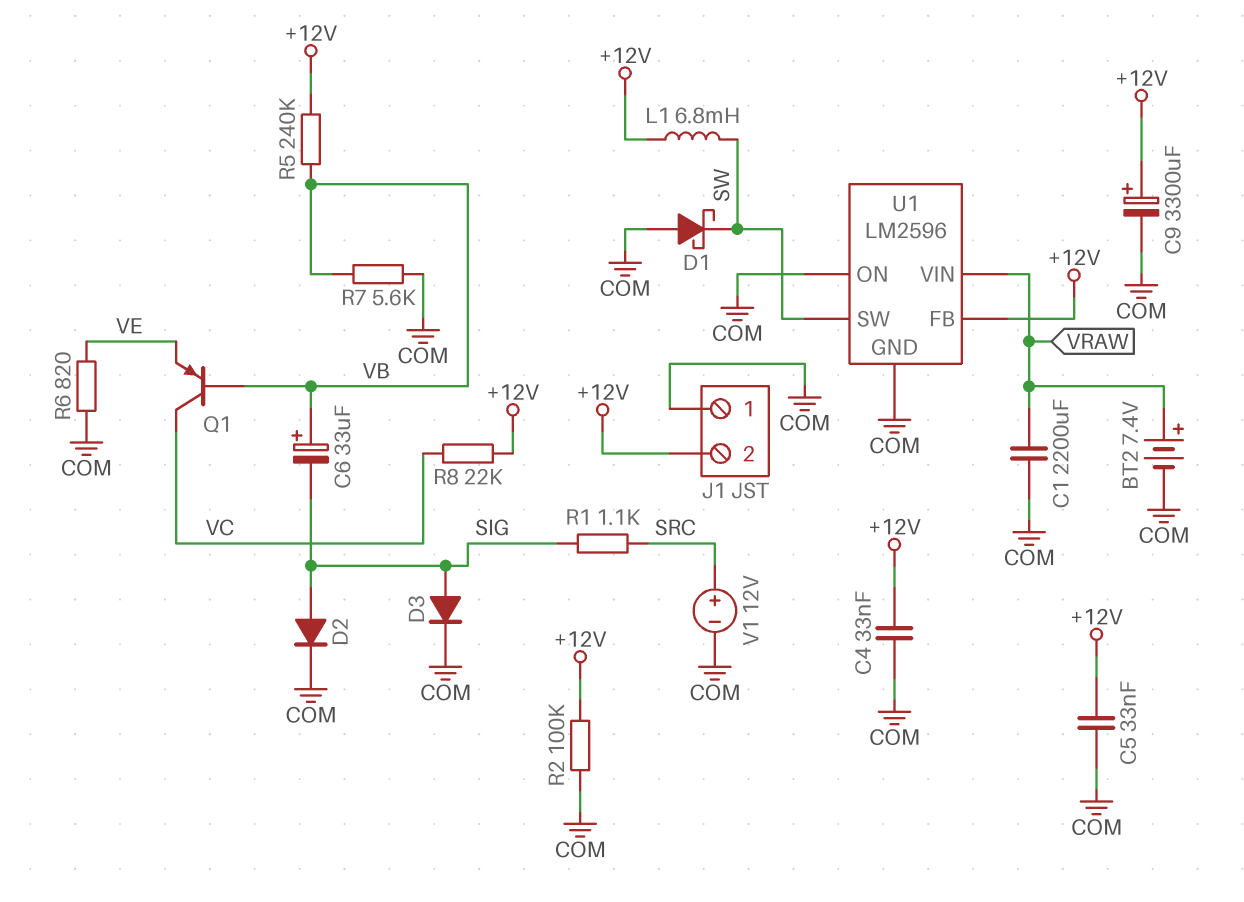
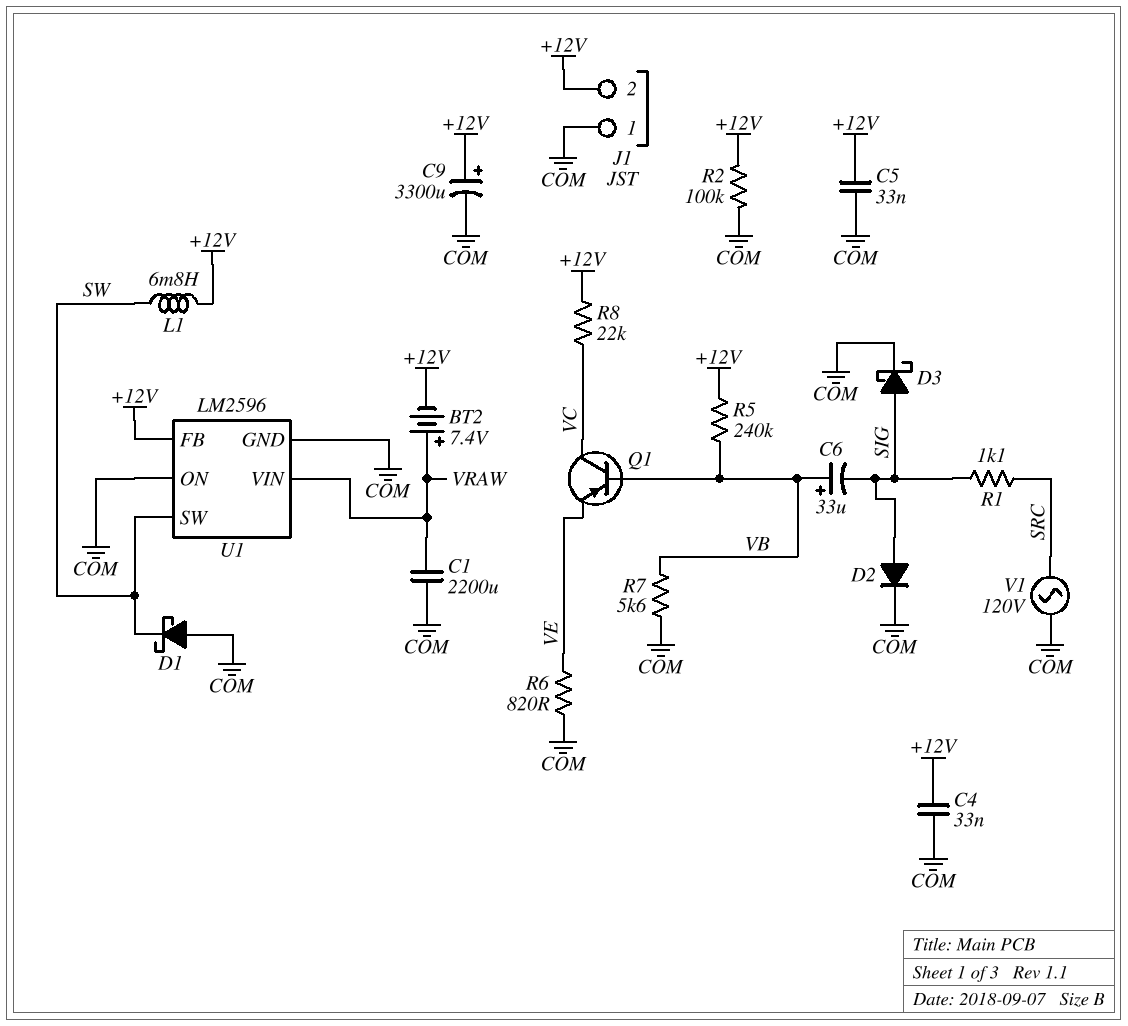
BT2: 7.4V (plus VRAW, minus COM) -> 7.4V (plus VRAW, minus +12V)
D3: diode (A SIG, K COM) -> schottky (A SIG, K COM)
V1: 12V (plus SRC, minus COM) -> AC 120V (COM, SRC)

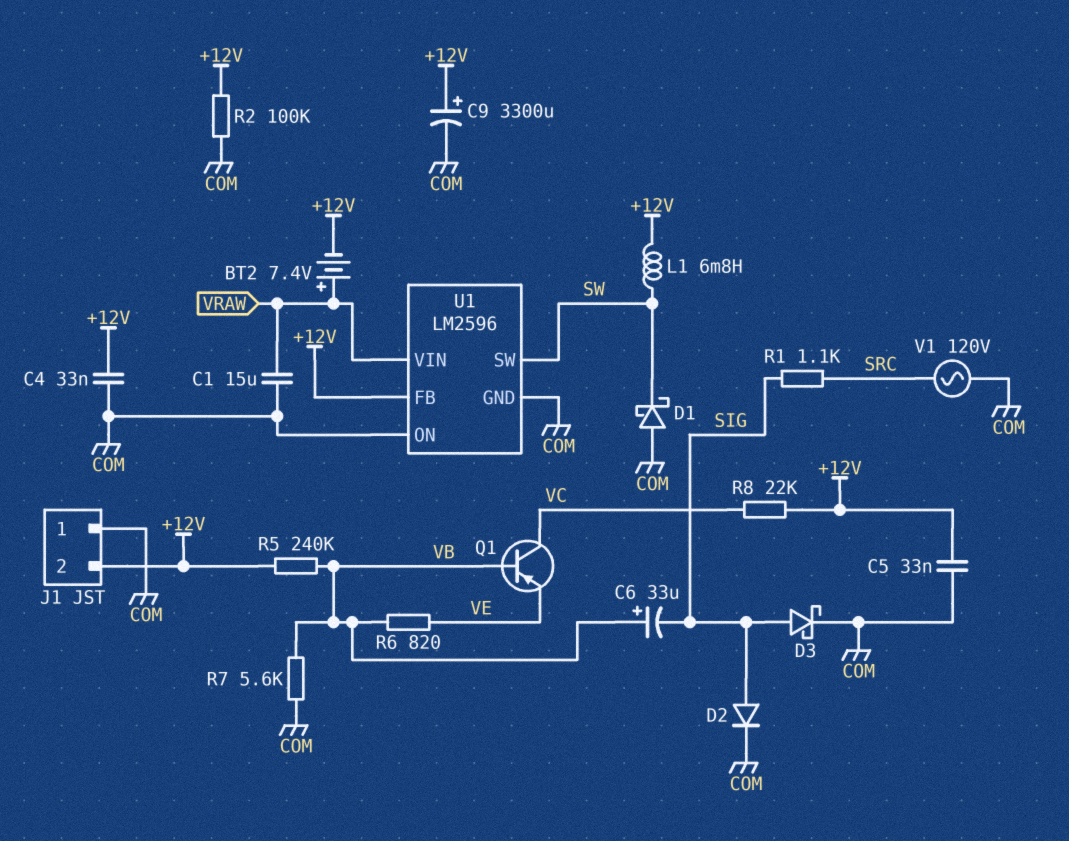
C1: 2200uF (COM, VRAW) -> 15uF (COM, VRAW)
R6: 820 (COM, VE) -> 820 (VB, VE)

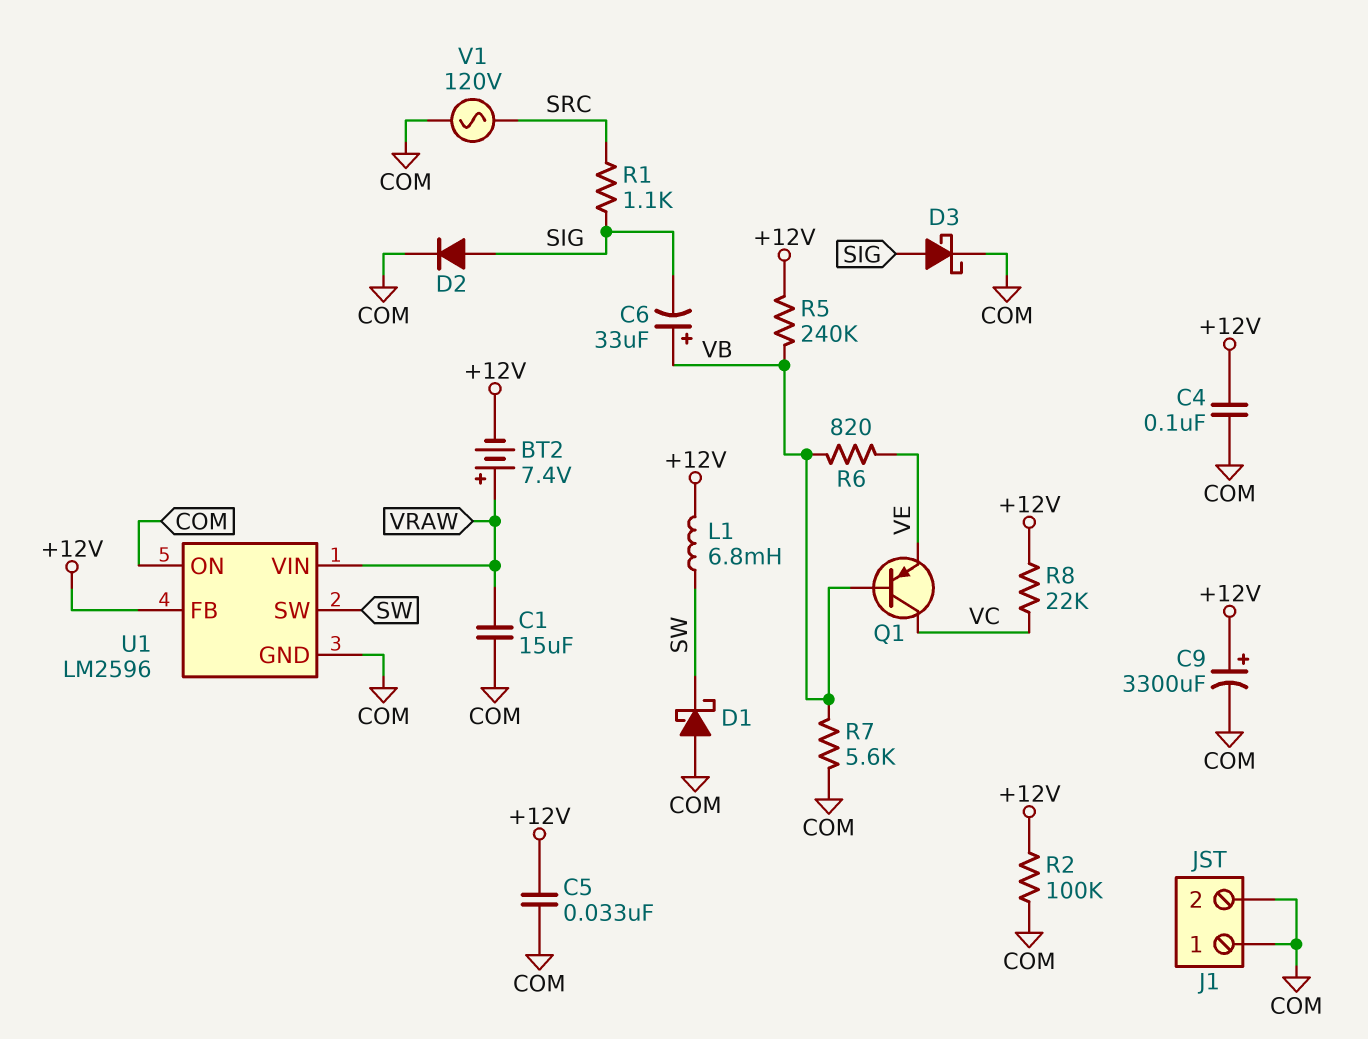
C4: 33nF (+12V, COM) -> 100nF (+12V, COM)
J1 pin 2: +12V -> COM

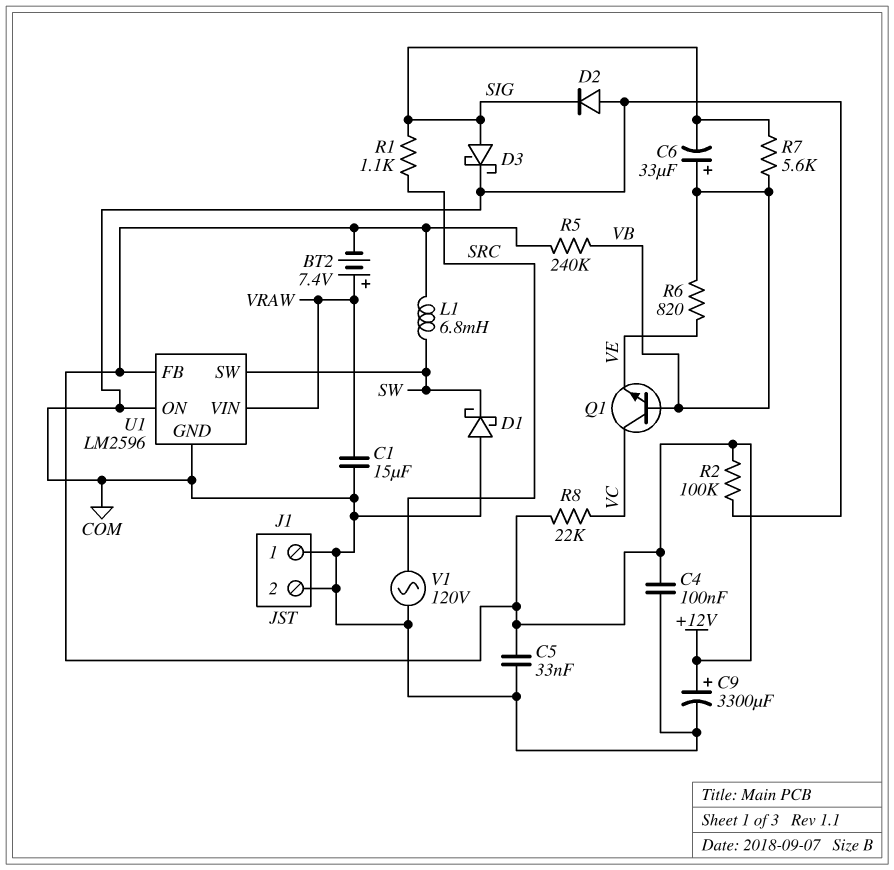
D2: diode (A SIG, K COM) -> diode (A COM, K SIG)
Q1: PNP (B VB, C VC, E VE) -> NPN (B VB, C VC, E VE)
R7: 5.6k (COM, VB) -> 5.6k (SIG, VB)

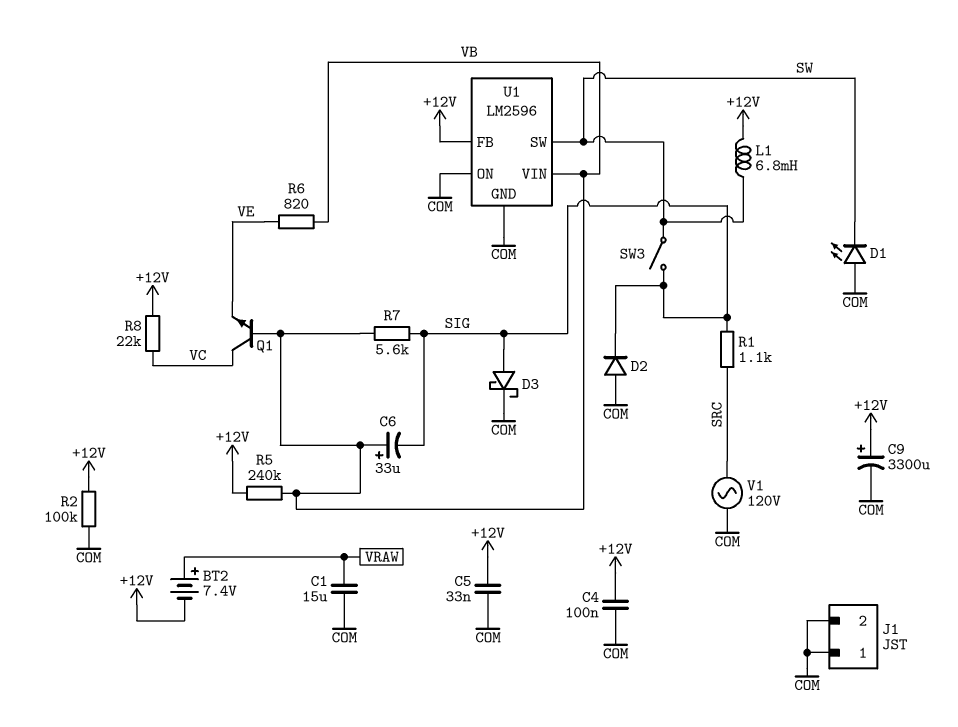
D1: schottky (A COM, K SW) -> LED (A COM, K SW)
SW3: none -> switch (SIG, SW)
U1 pin VIN: VRAW -> VB

